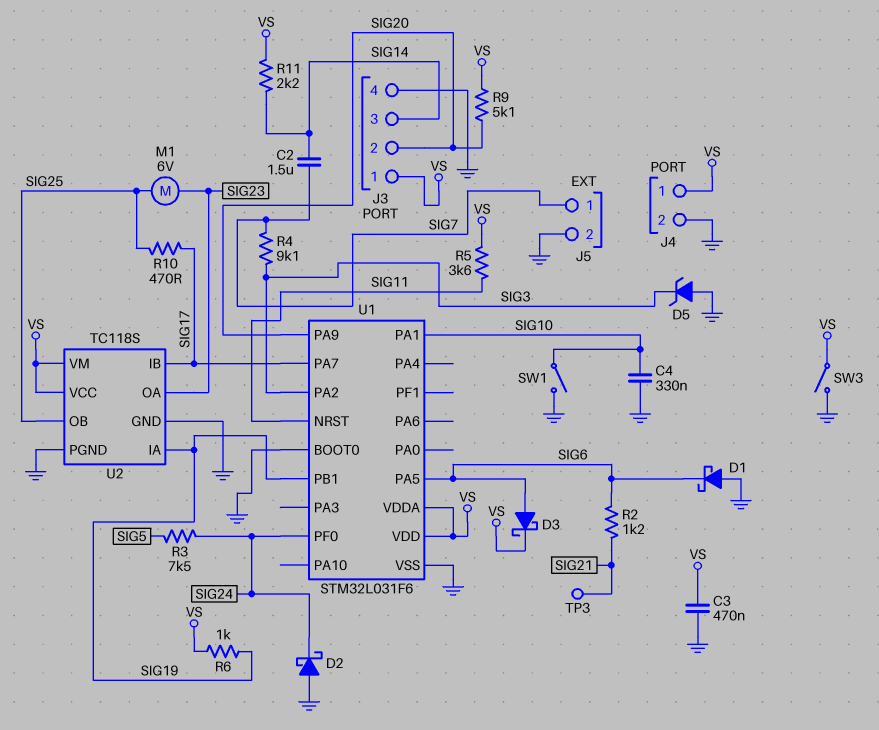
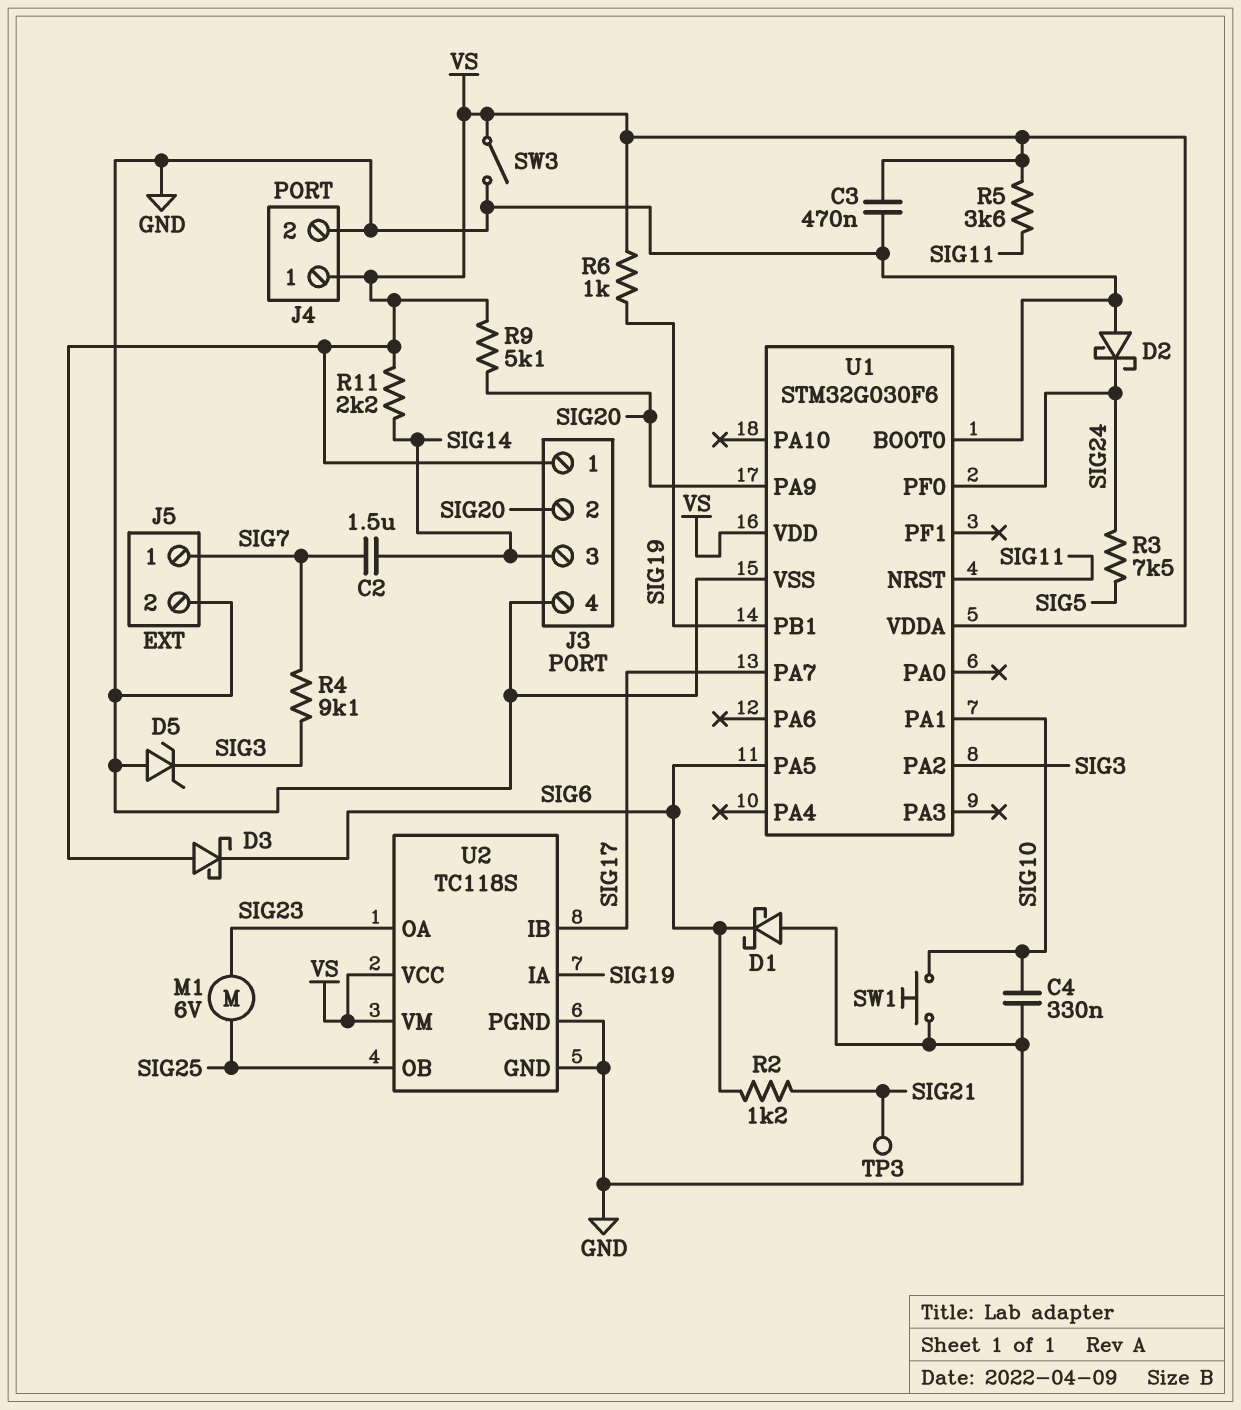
D3: schottky (A SIG6, K VS) -> schottky (A VS, K SIG6)
R10: 470 (SIG17, SIG25) -> none
SW1: switch (GND, SIG10) -> button (GND, SIG10)
U1: STM32L031F6 -> STM32G030F6

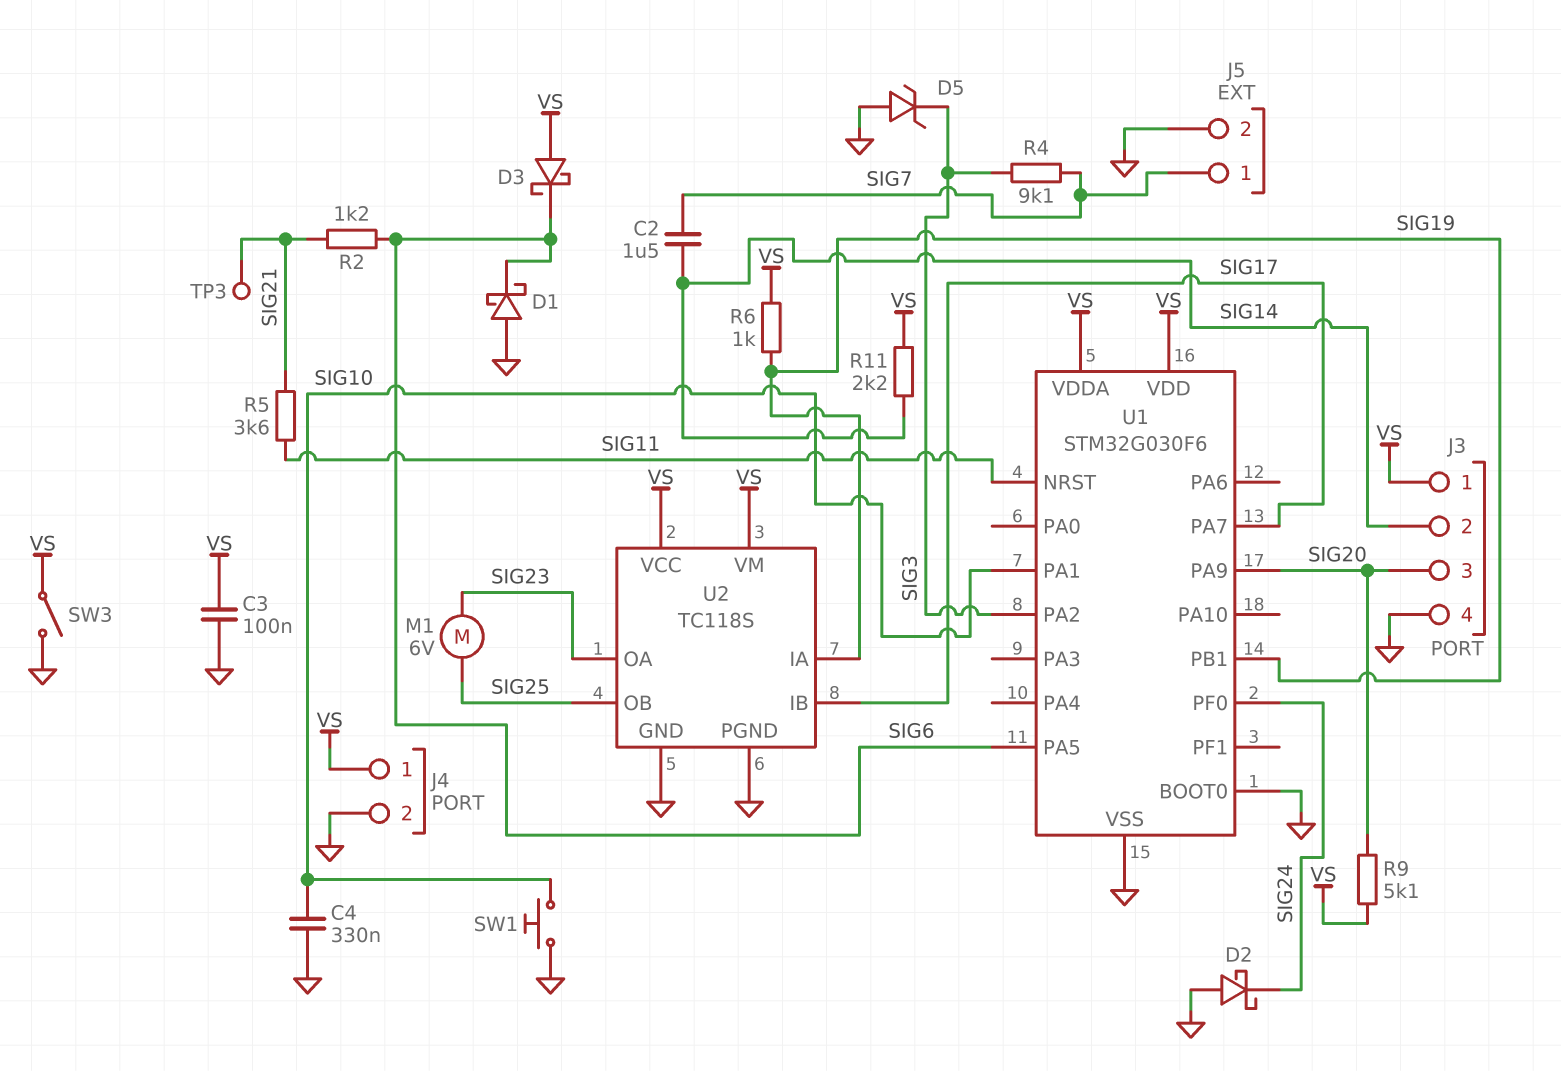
C3: 470nF (GND, VS) -> 100nF (GND, VS)
J3 pin 2: SIG20 -> SIG14
J3 pin 3: SIG14 -> SIG20
R3: 7.5k (SIG5, SIG24) -> none
R5: 3.6k (SIG11, VS) -> 3.6k (SIG11, SIG21)

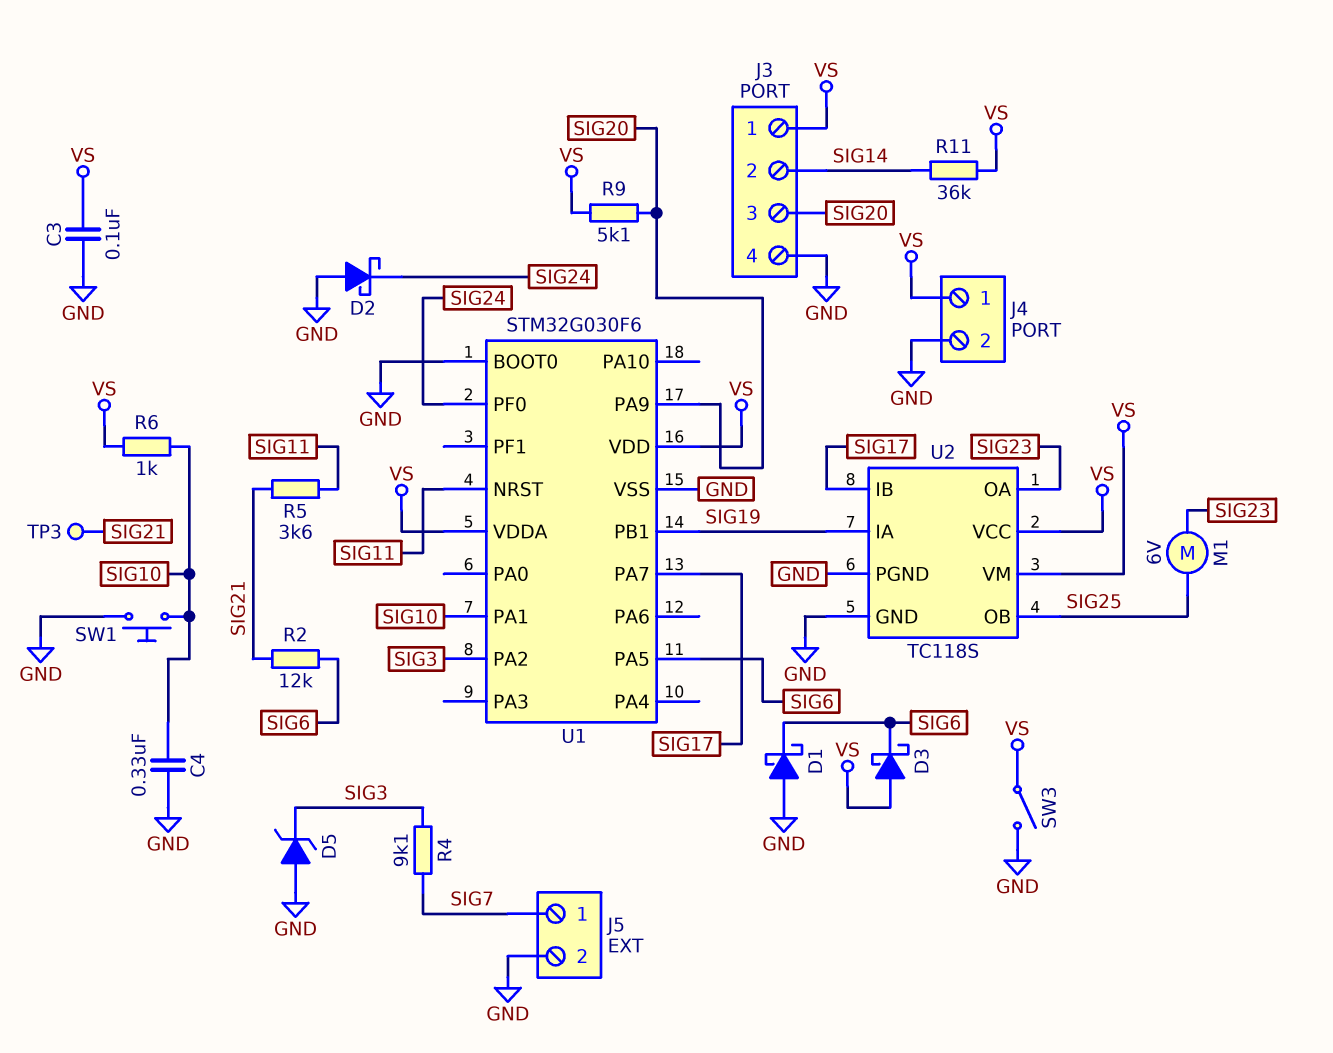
C2: 1.5uF (SIG7, SIG14) -> none
R2: 1.2k (SIG6, SIG21) -> 12k (SIG6, SIG21)
R6: 1k (SIG19, VS) -> 1k (SIG10, VS)
R11: 2.2k (SIG14, VS) -> 36k (SIG14, VS)

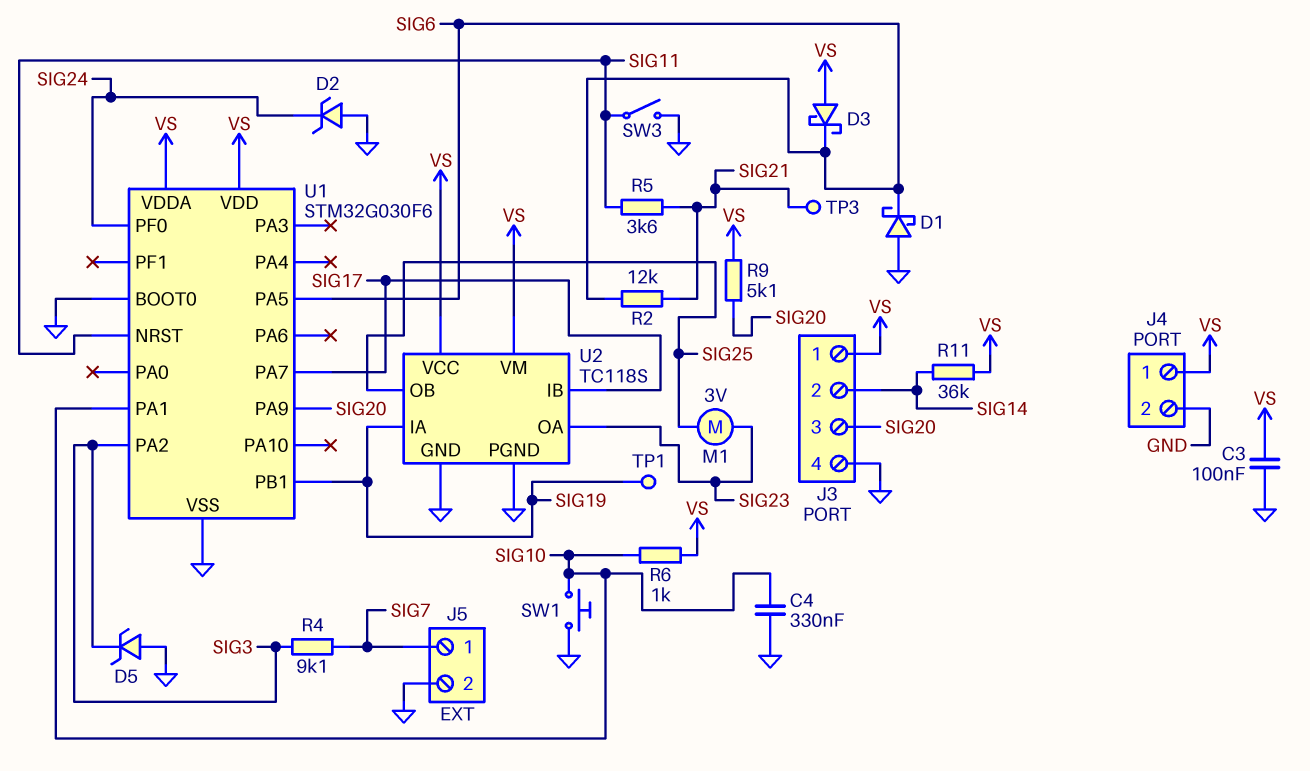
D2: schottky (A GND, K SIG24) -> zener (A GND, K SIG24)
M1: motor 6V (SIG23, SIG25) -> motor 3V (SIG23, SIG25)
SW3: switch (GND, VS) -> switch (GND, SIG11)
TP1: none -> test point (SIG19)

